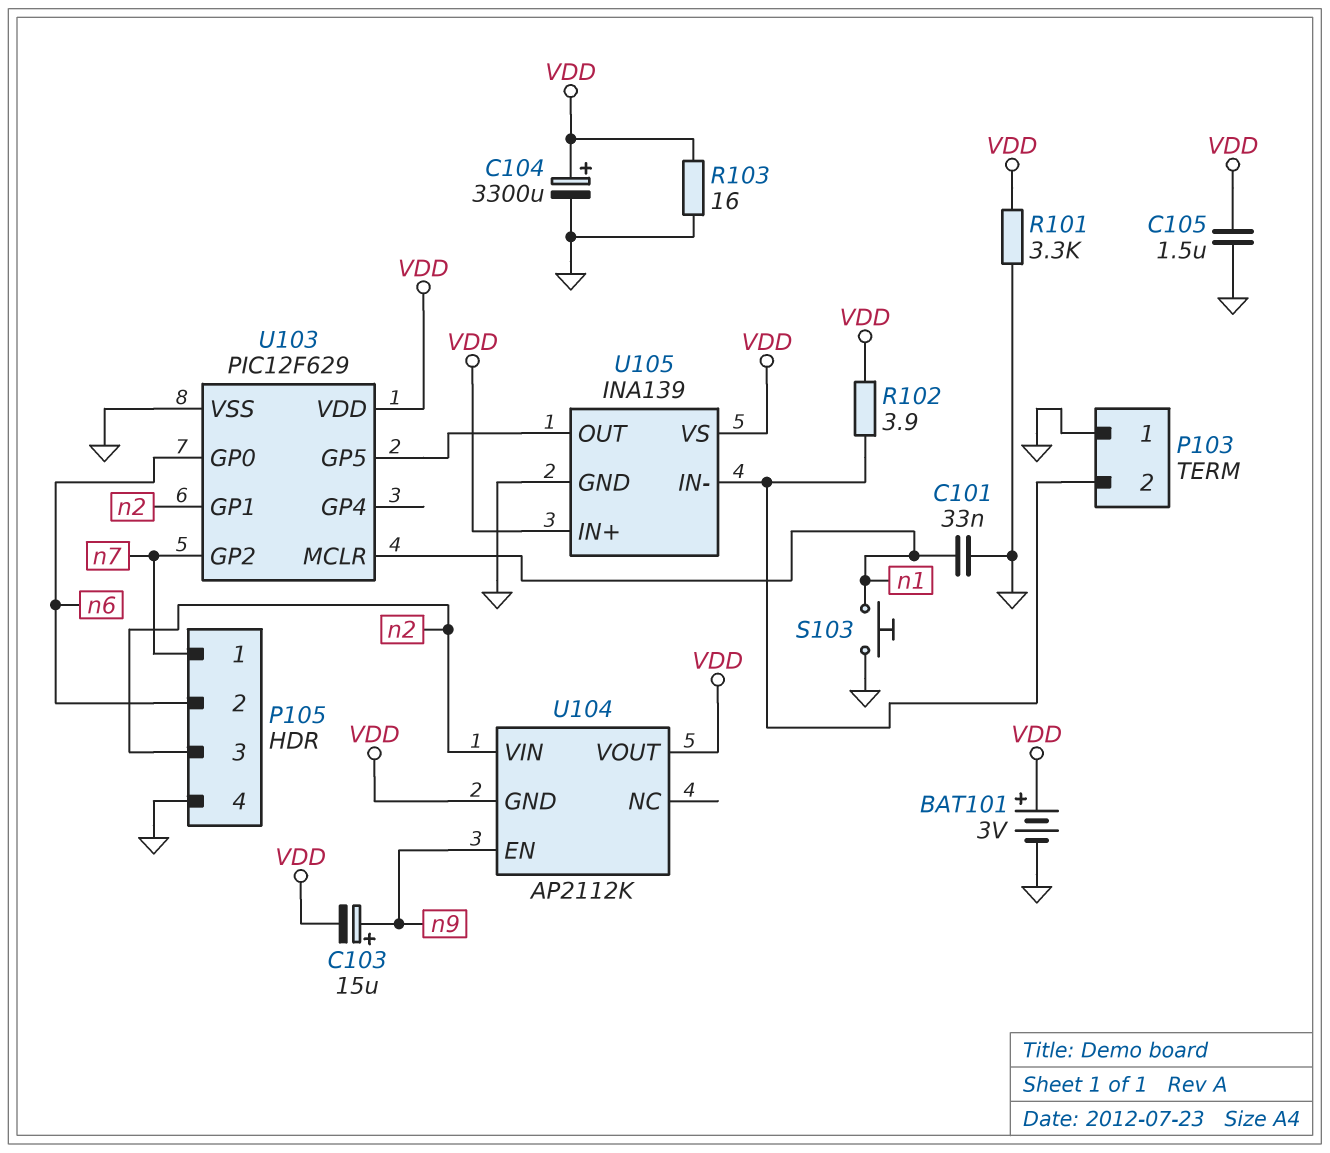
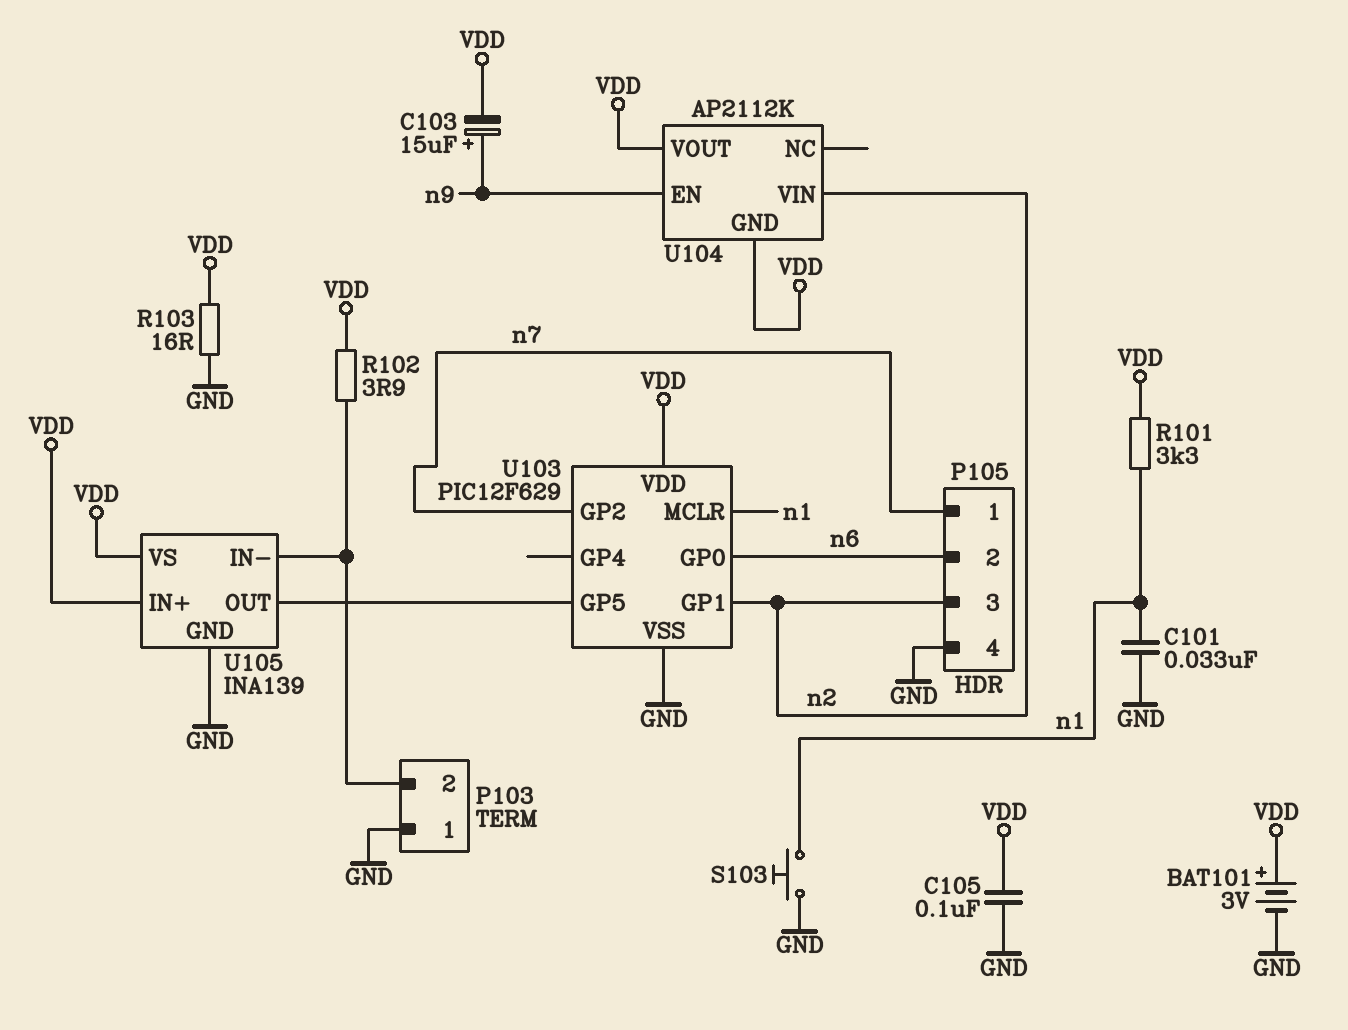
C104: 3300uF (plus VDD, minus GND) -> none
C105: 1.5uF (GND, VDD) -> 100nF (GND, VDD)
R101: 3.3k (GND, VDD) -> 3.3k (VDD, n1)

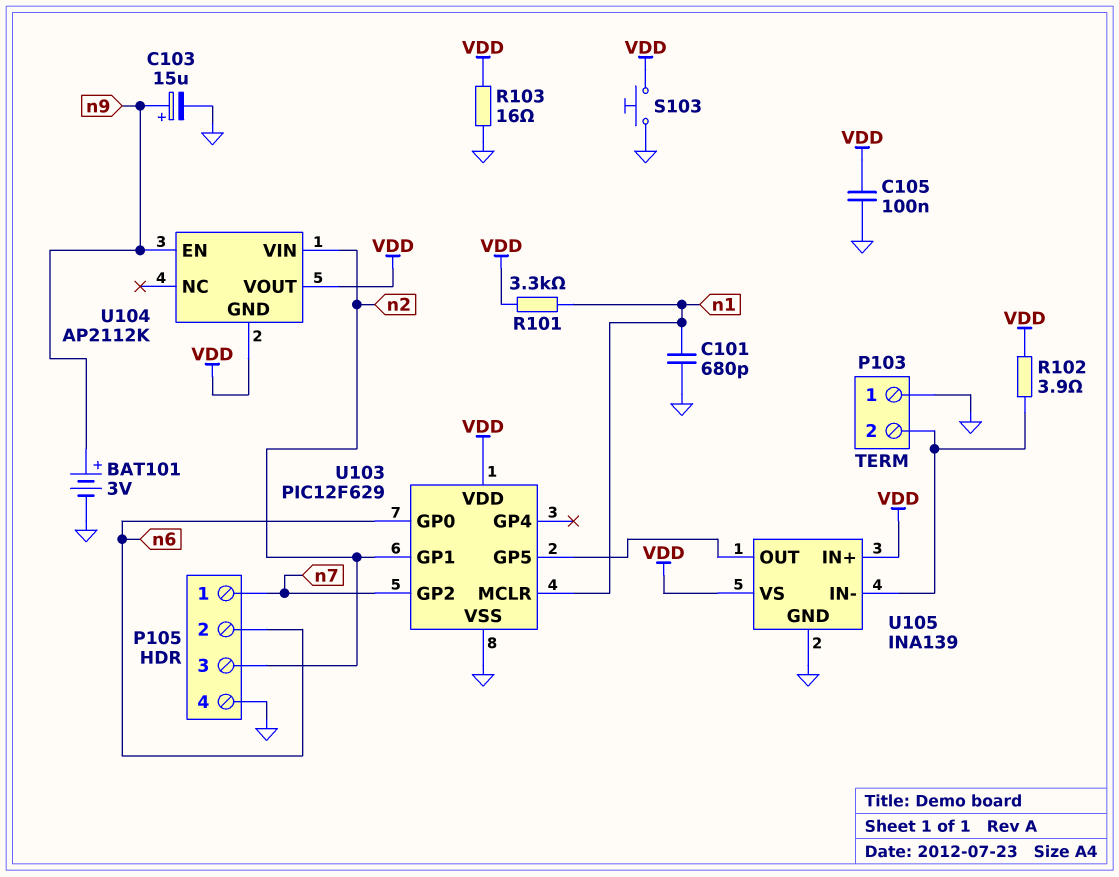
BAT101: 3V (plus VDD, minus GND) -> 3V (plus n9, minus GND)
C101: 33nF (GND, n1) -> 680pF (GND, n1)
C103: 15uF (plus n9, minus VDD) -> 15uF (plus n9, minus GND)
S103: button (GND, n1) -> button (GND, VDD)

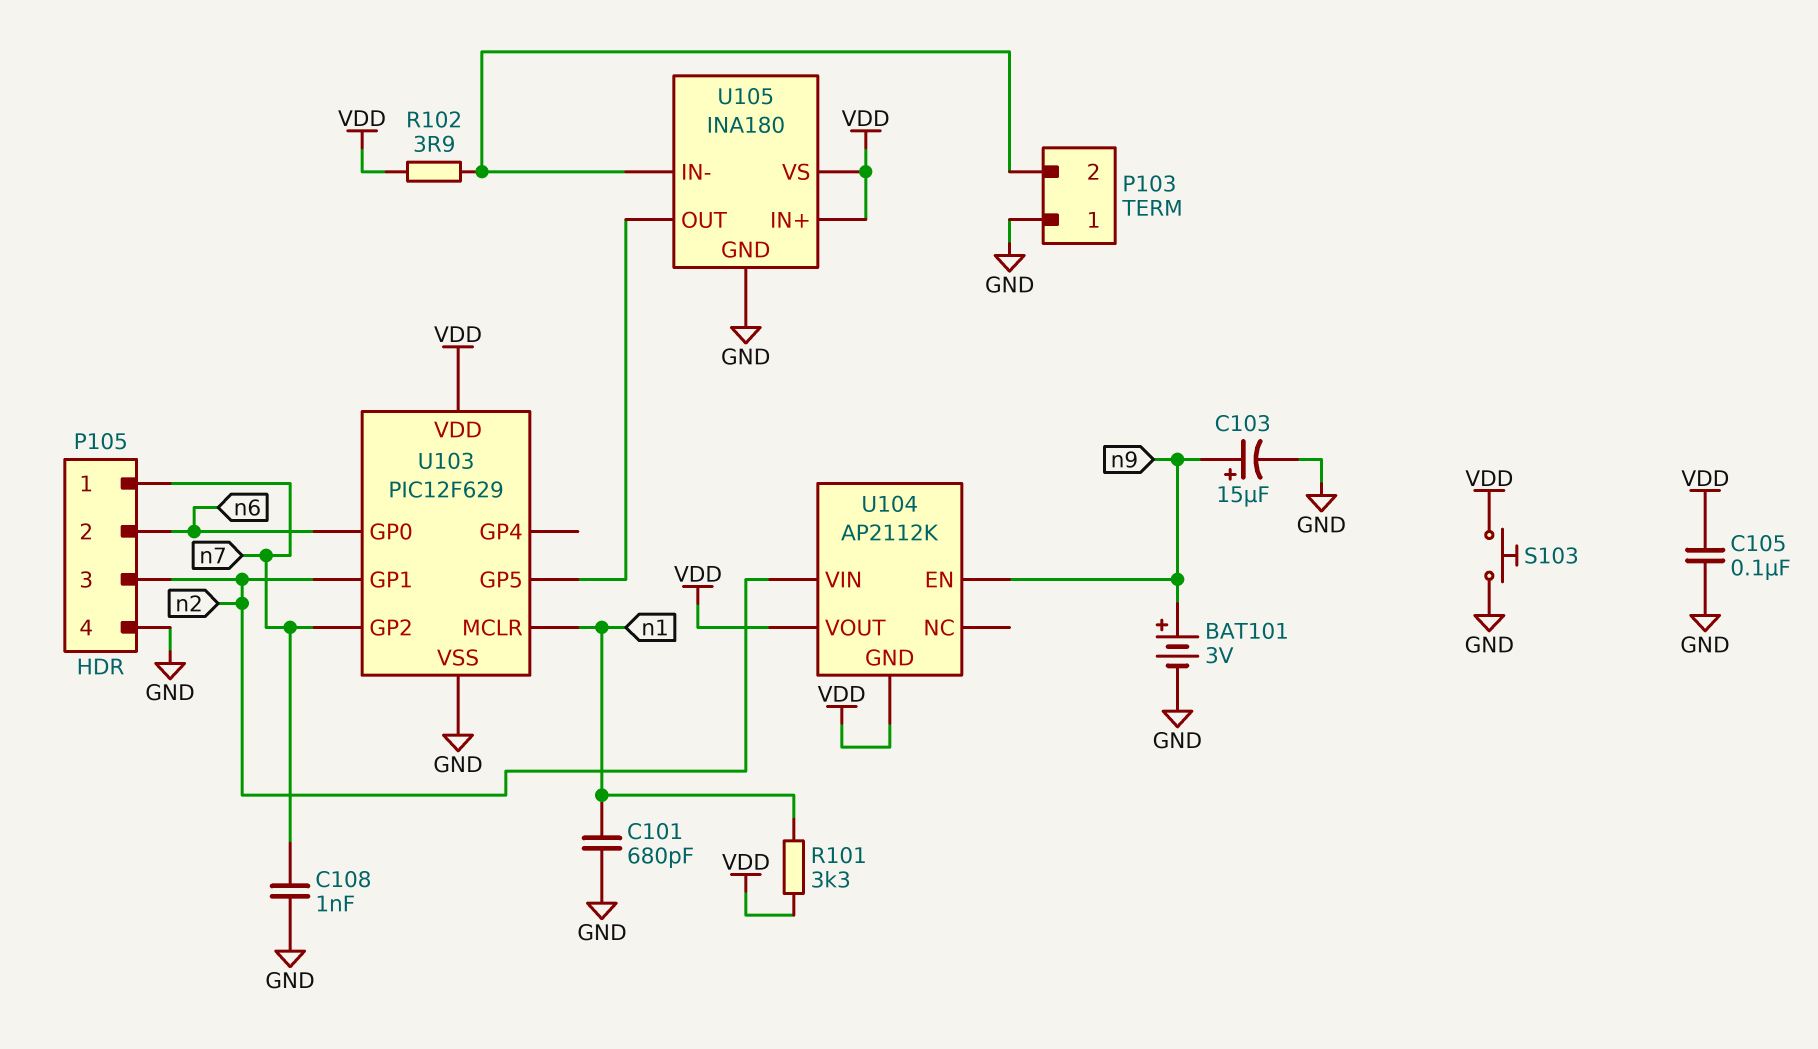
C108: none -> 1nF (GND, n7)
R103: 16 (GND, VDD) -> none
U105: INA139 -> INA180

